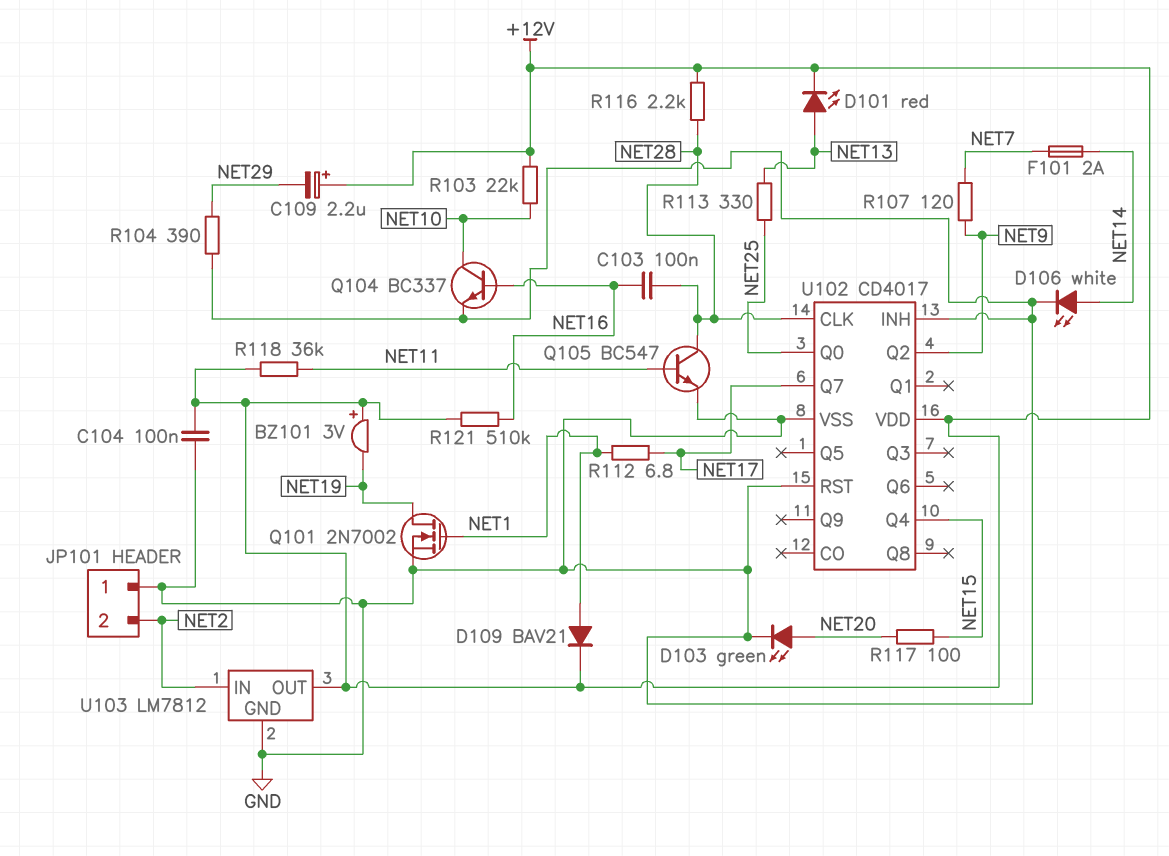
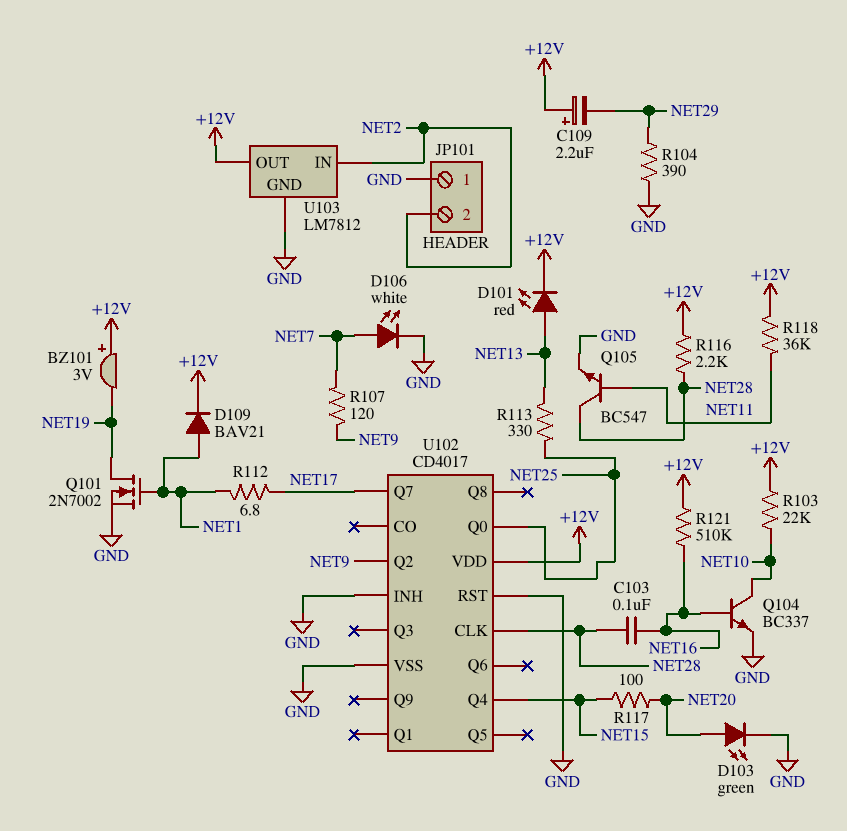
C104: 100nF (+12V, GND) -> none
D106: LED white (A NET14, K GND) -> LED white (A NET7, K GND)
F101: 2A (NET7, NET14) -> none

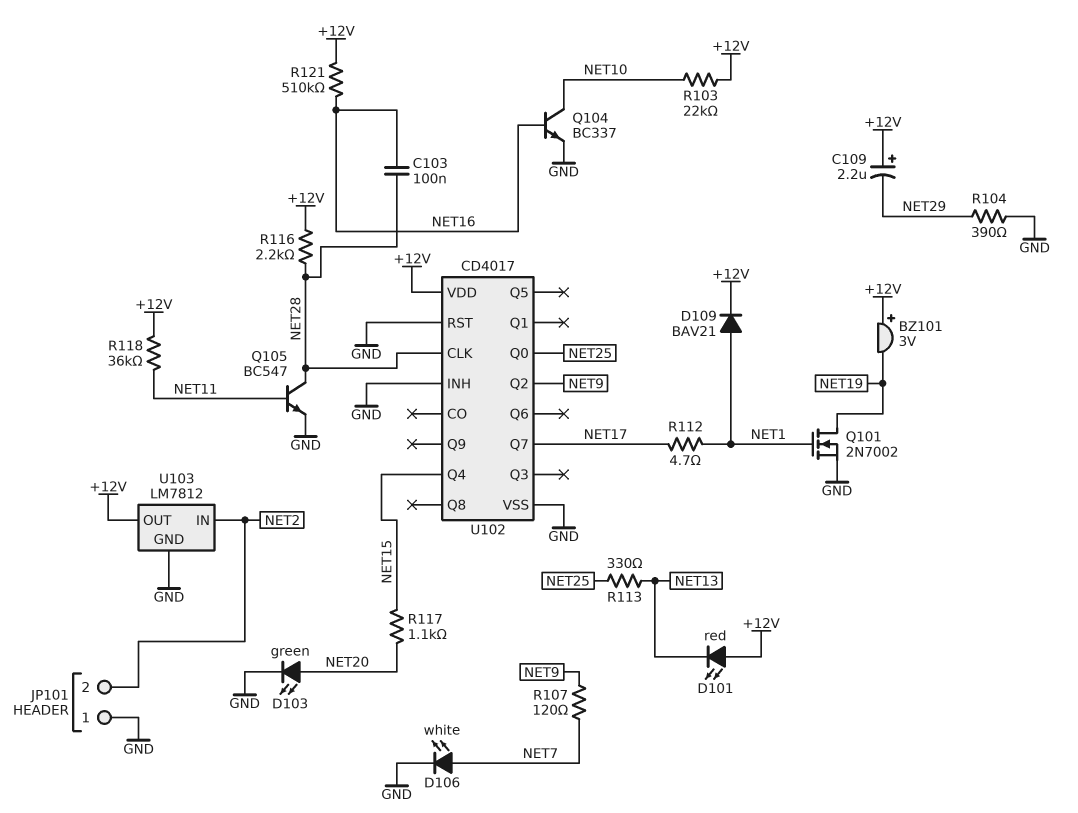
D101: LED red (A NET13, K +12V) -> LED red (A +12V, K NET13)
R112: 6.8 (NET1, NET17) -> 4.7 (NET1, NET17)
R117: 100 (NET15, NET20) -> 1.1k (NET15, NET20)

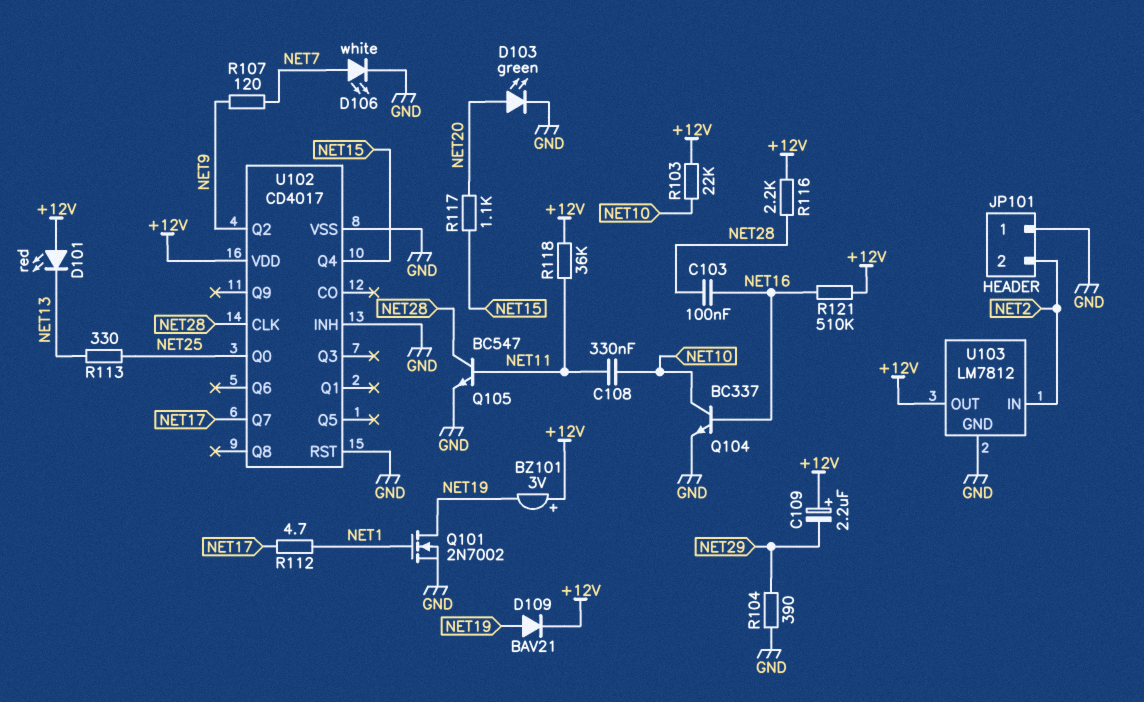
C108: none -> 330nF (NET10, NET11)
D109: diode BAV21 (A NET1, K +12V) -> diode BAV21 (A NET19, K +12V)

